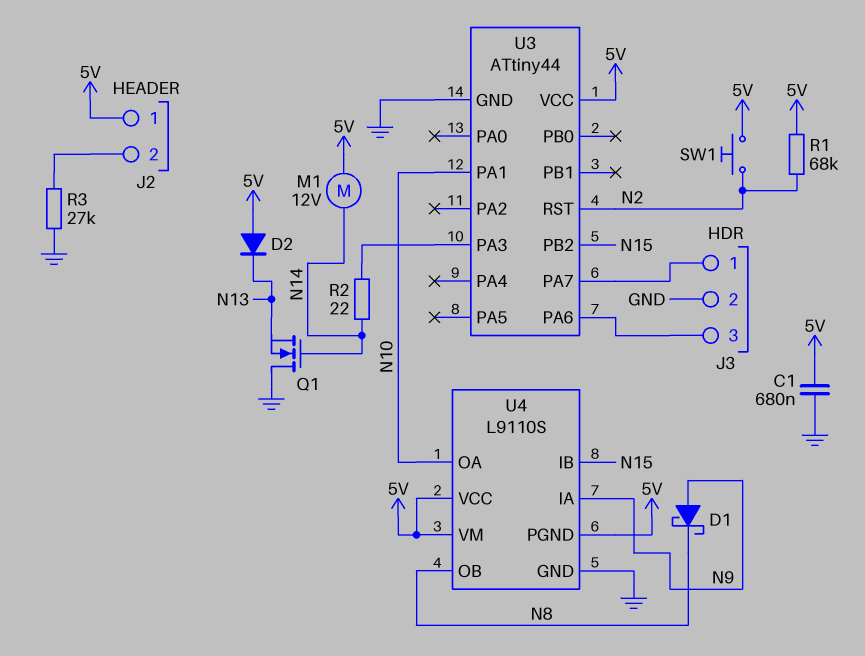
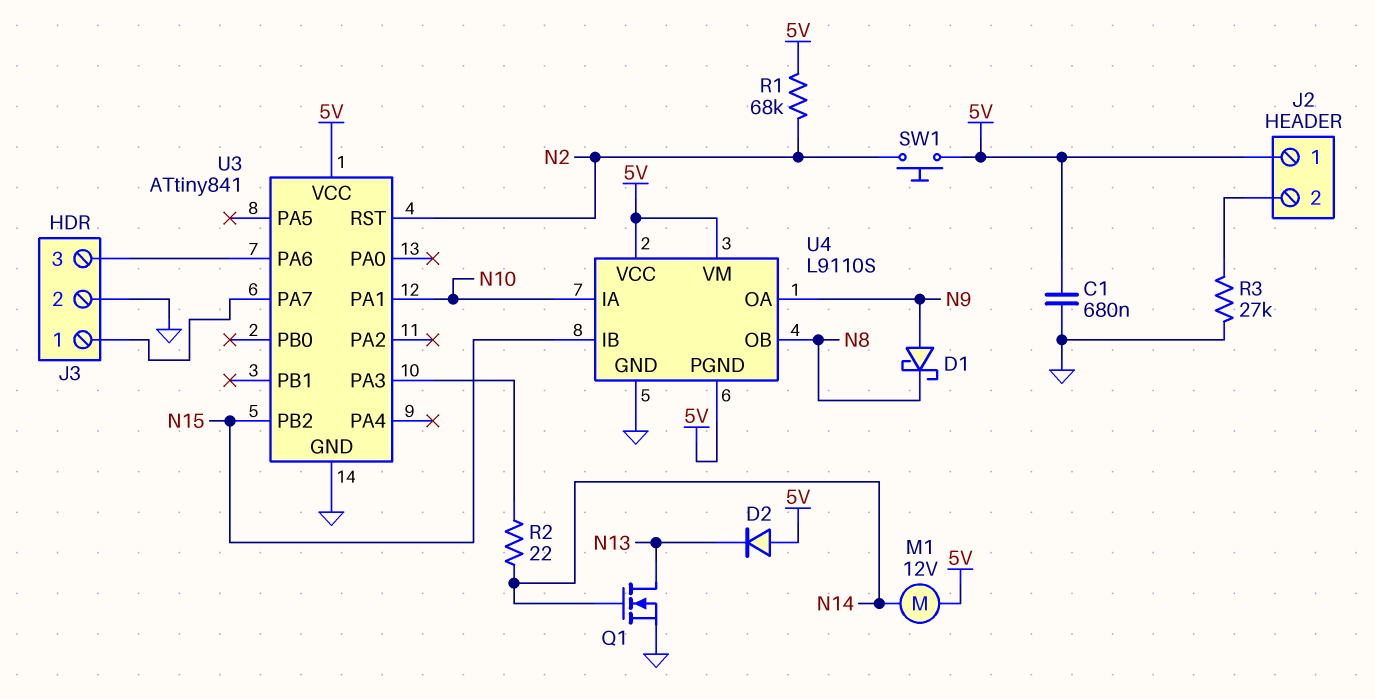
Q1: NMOS (G N14, D GND, S N13) -> NMOS (G N14, D N13, S GND)
U3: ATtiny44 -> ATtiny841
U4 pin IA: N9 -> N10
U4 pin OA: N10 -> N9

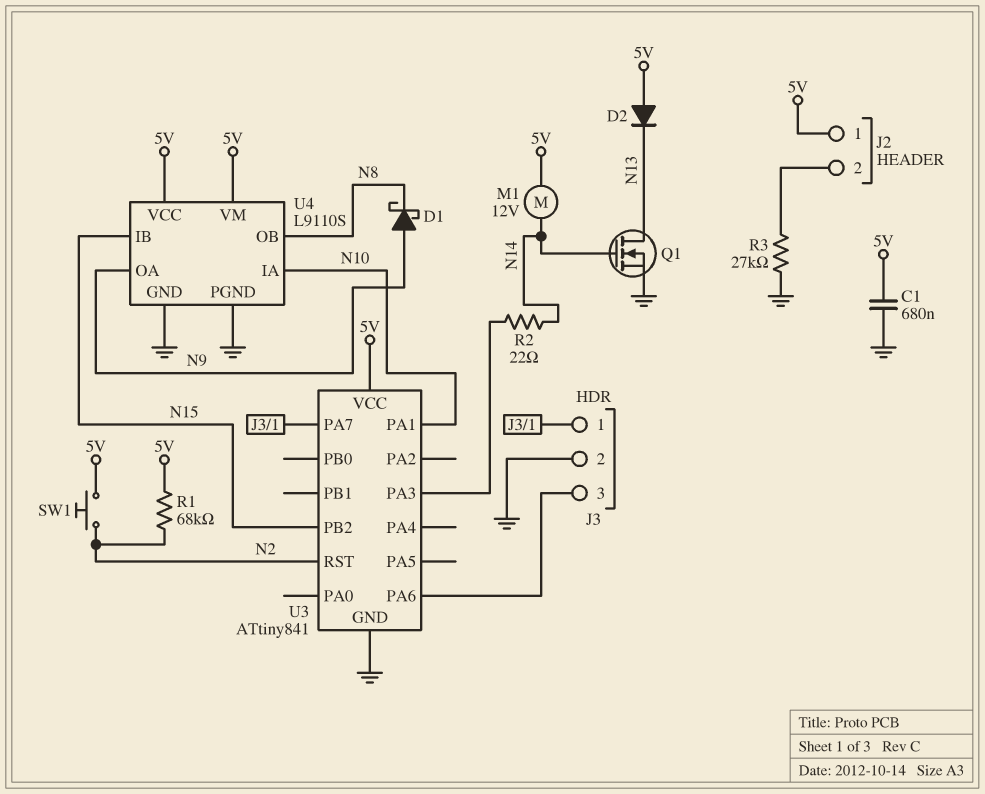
U4 pin PGND: 5V -> GND

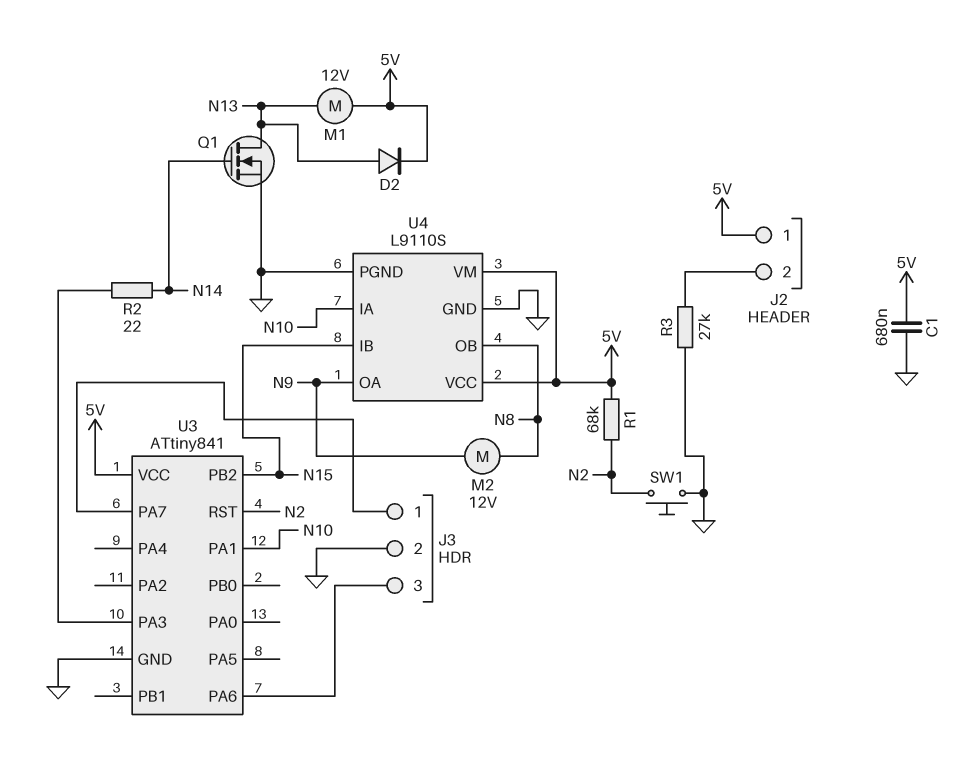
D1: schottky (A N9, K N8) -> none
D2: diode (A 5V, K N13) -> diode (A N13, K 5V)
M1: motor 12V (5V, N14) -> motor 12V (5V, N13)
M2: none -> motor 12V (N8, N9)
SW1: button (5V, N2) -> button (GND, N2)

